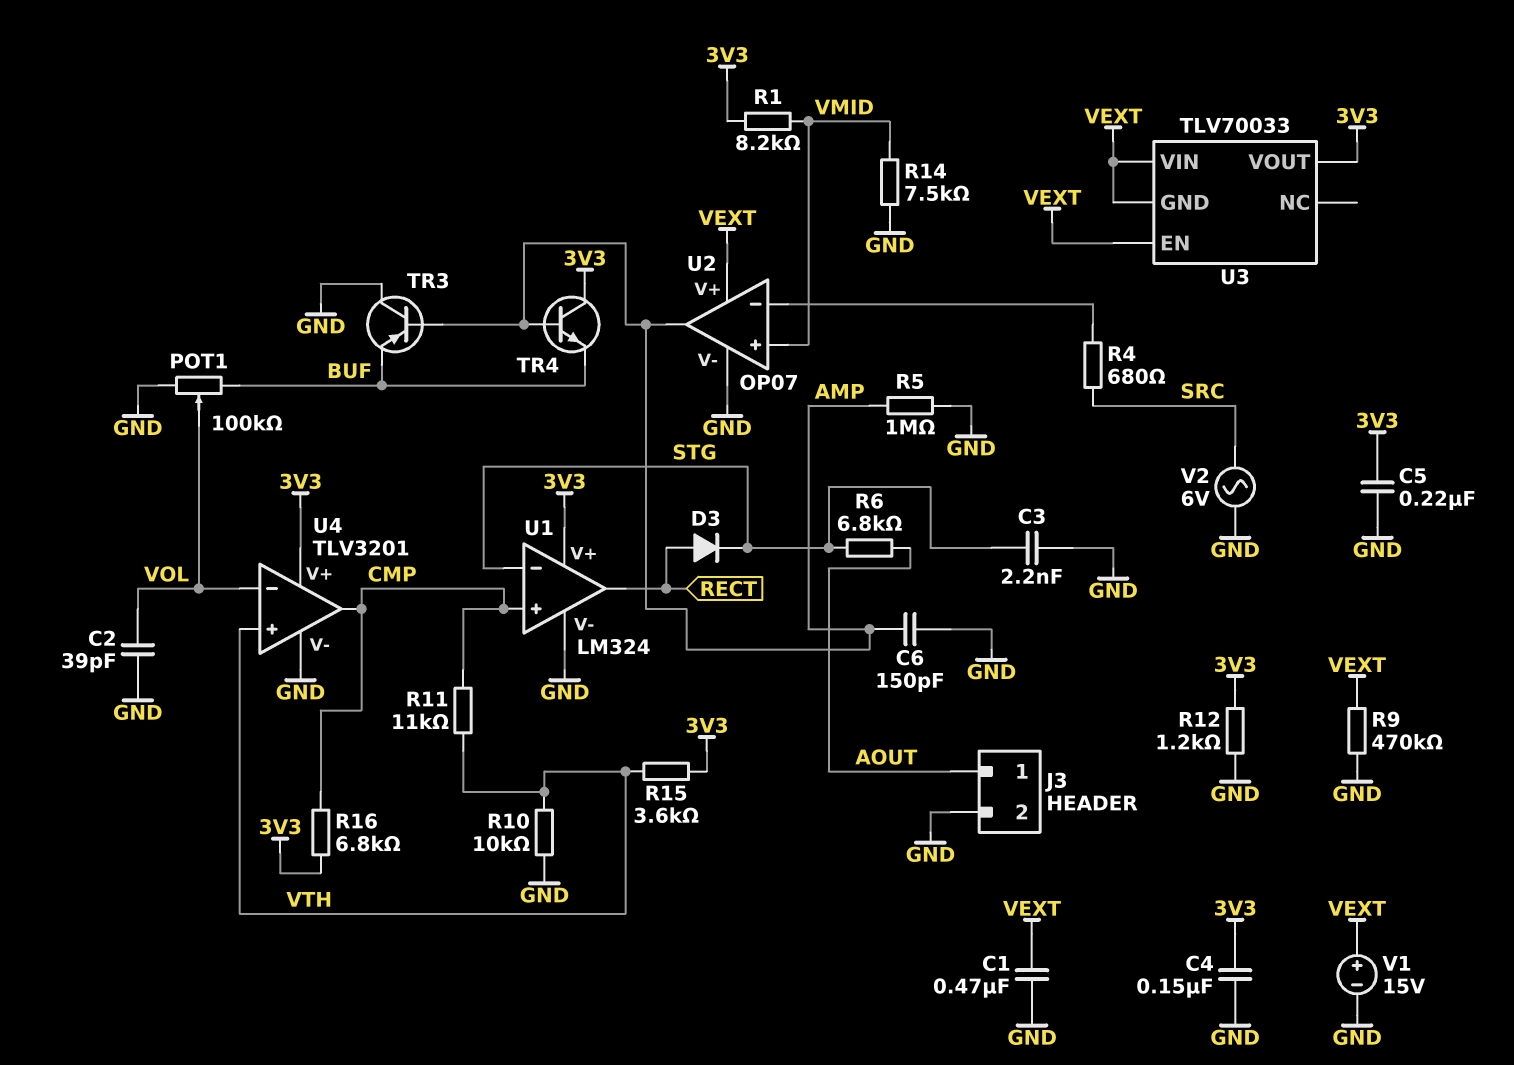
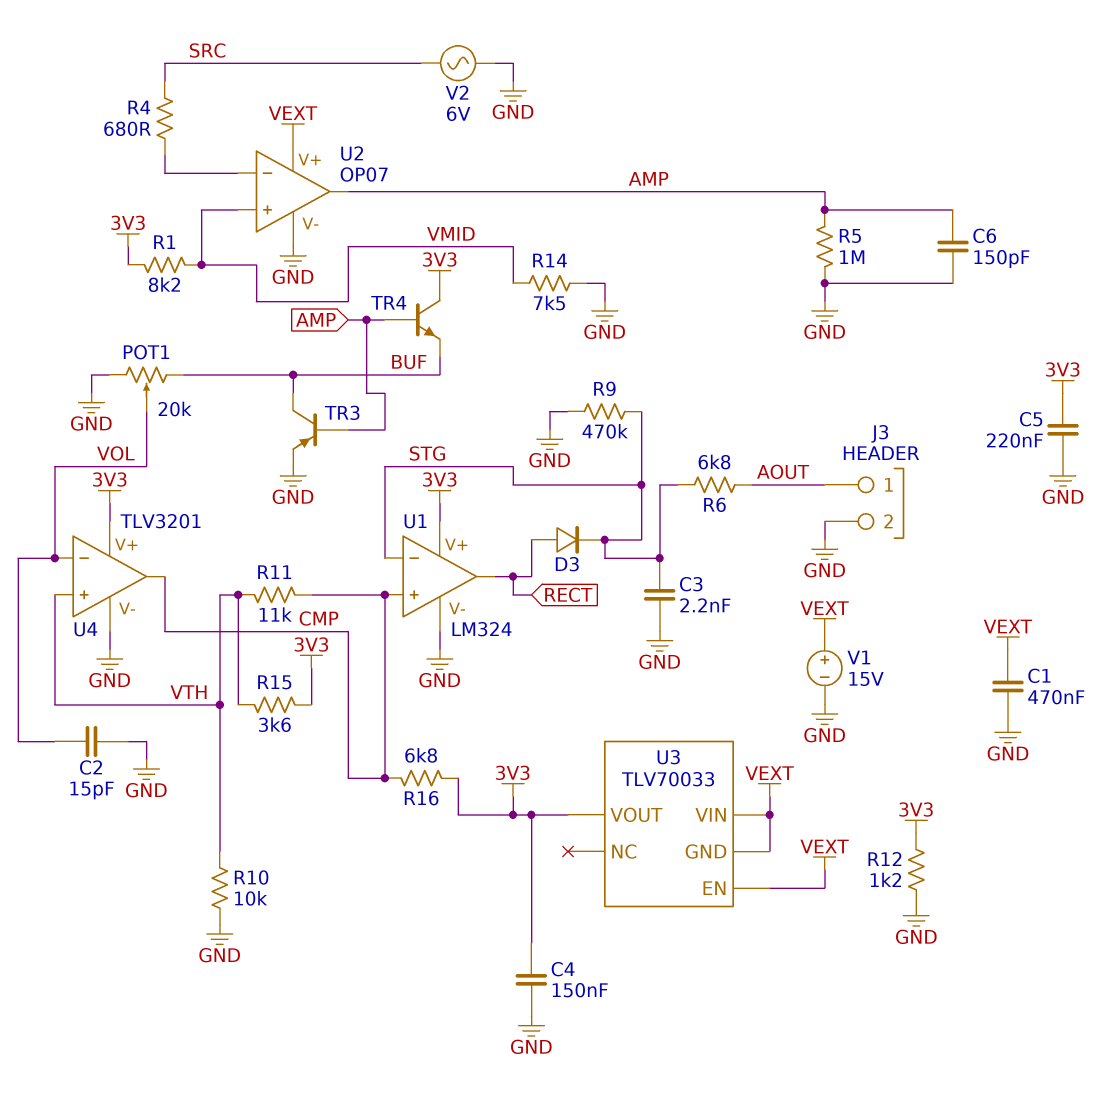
C2: 39pF (GND, VOL) -> 15pF (GND, VOL)
POT1: 100k (BUF, GND, wiper VOL) -> 20k (BUF, GND, wiper VOL)
R9: 470k (GND, VEXT) -> 470k (GND, STG)
TR3: PNP (B AMP, C GND, E BUF) -> PNP (B AMP, C BUF, E GND)

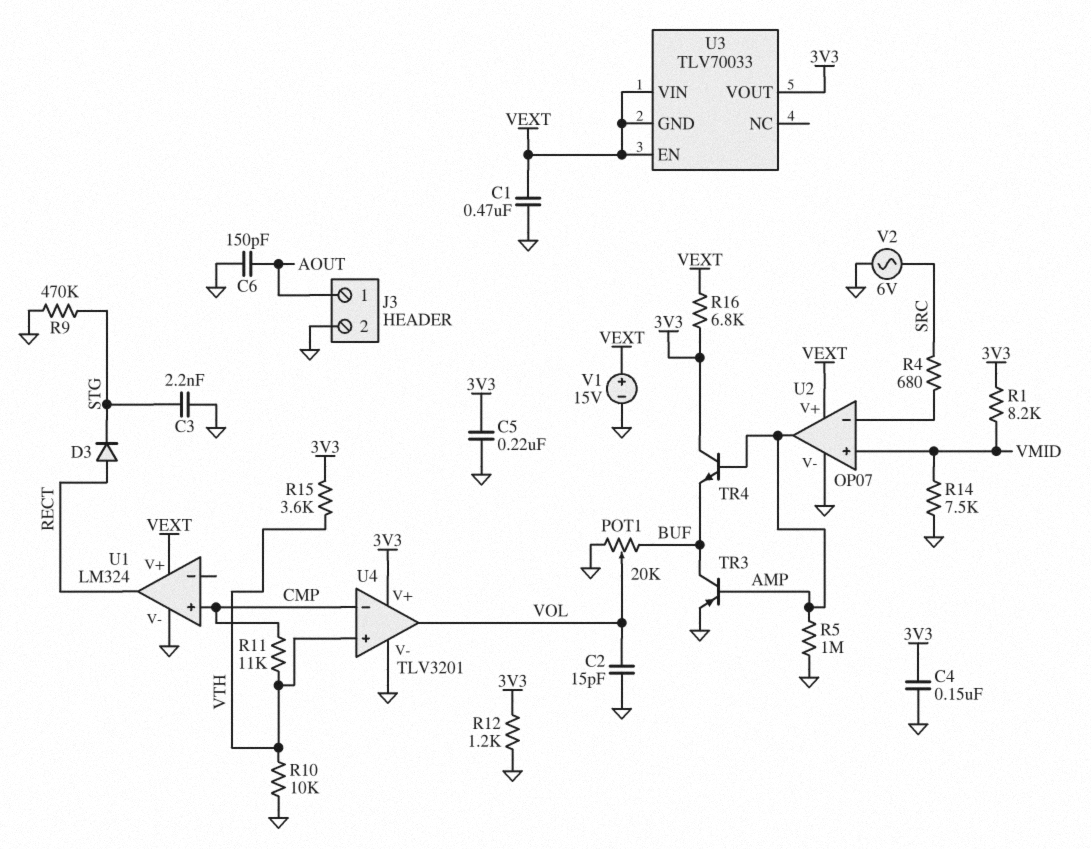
C6: 150pF (AMP, GND) -> 150pF (AOUT, GND)
R6: 6.8k (AOUT, STG) -> none
R16: 6.8k (3V3, CMP) -> 6.8k (3V3, VEXT)
U1 pin V+: 3V3 -> VEXT
U1 pin in-: STG -> none
U4 pin in-: VOL -> CMP
U4 pin out: CMP -> VOL

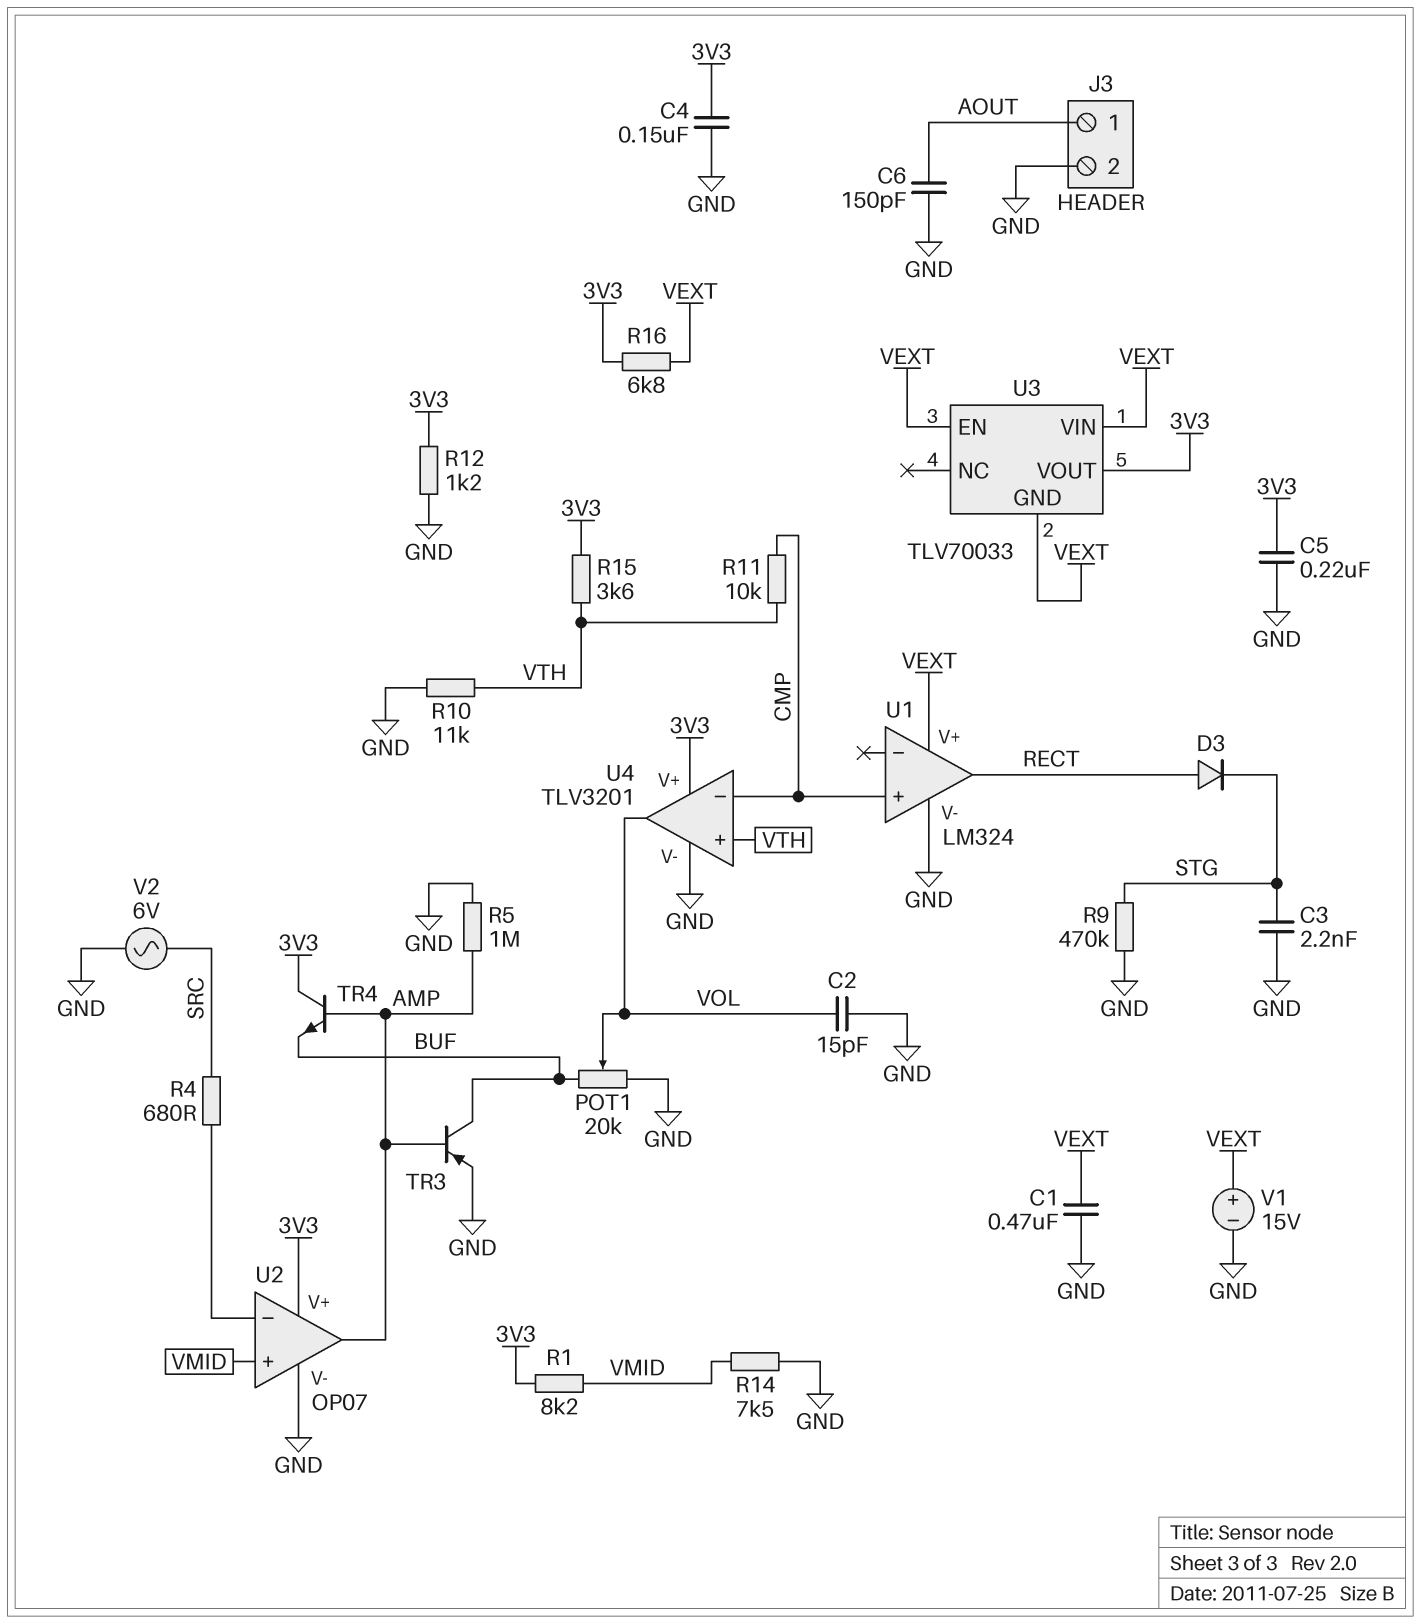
R10: 10k (GND, VTH) -> 11k (GND, VTH)
R11: 11k (CMP, VTH) -> 10k (CMP, VTH)
U2 pin V+: VEXT -> 3V3

